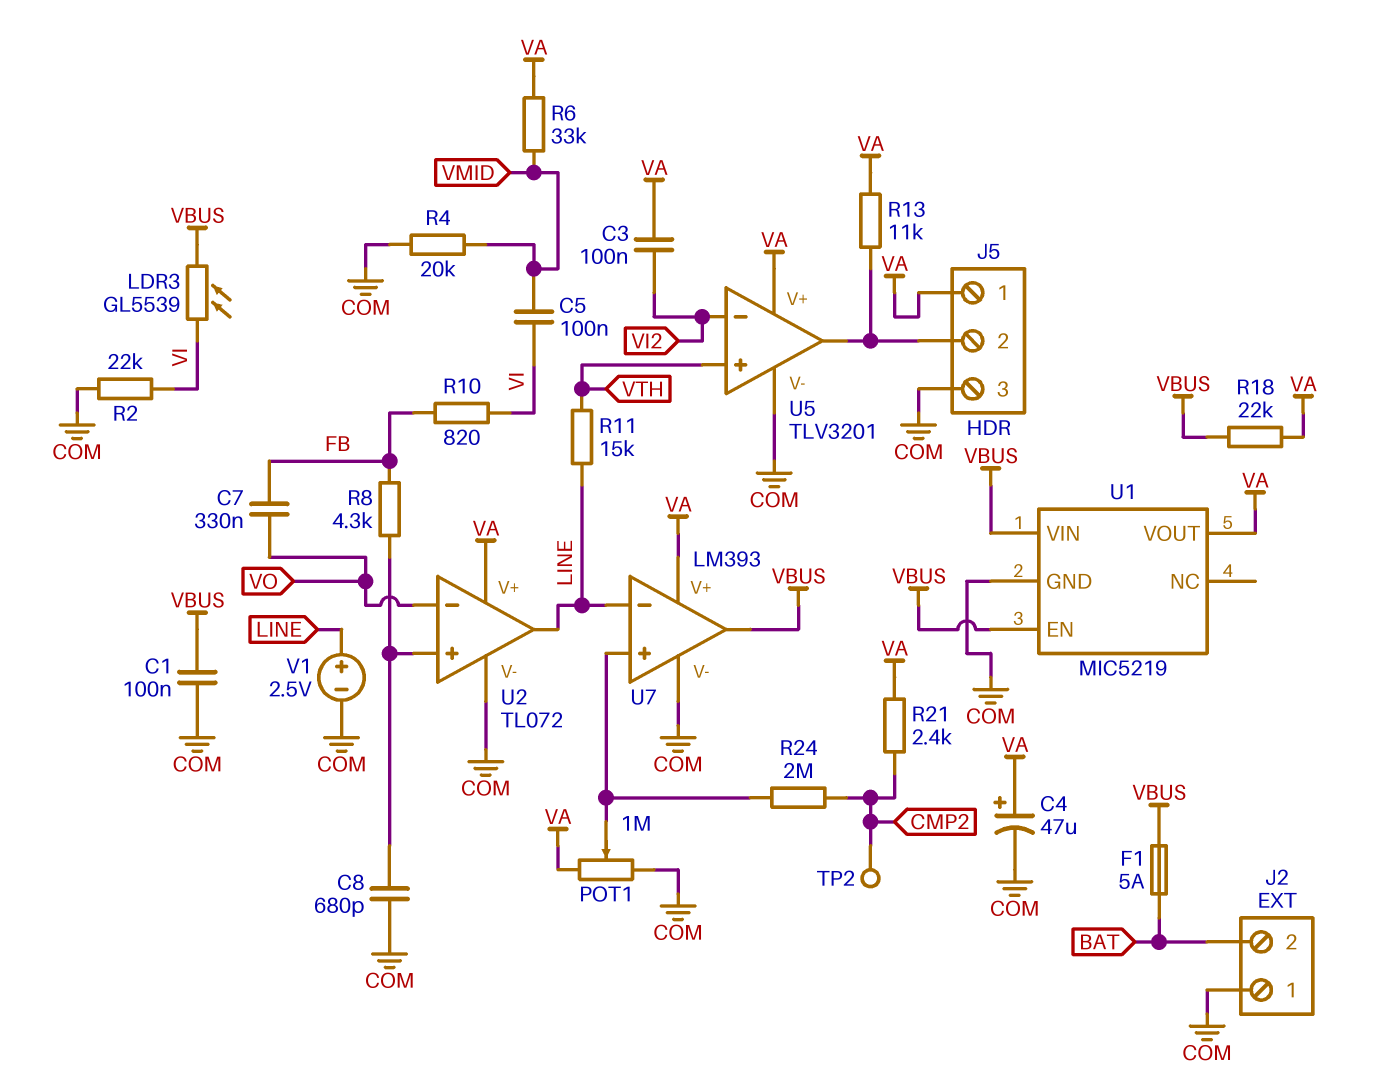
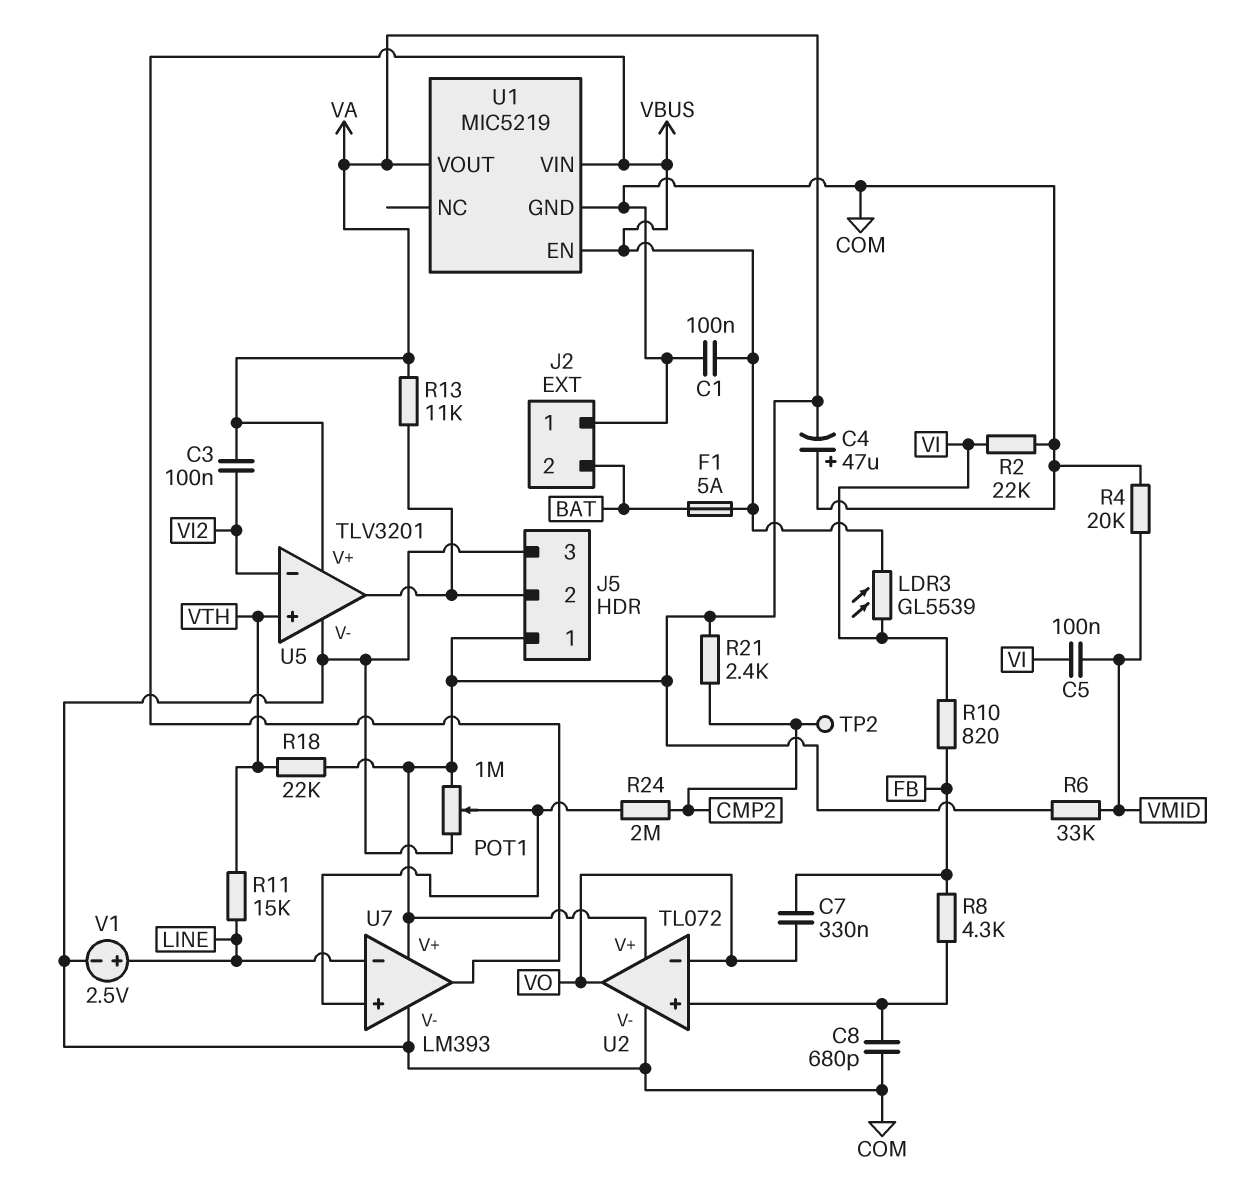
C4: 47uF (plus VA, minus COM) -> 47uF (plus COM, minus VA)
R18: 22k (VA, VBUS) -> 22k (VA, VTH)
U2 pin out: LINE -> VO

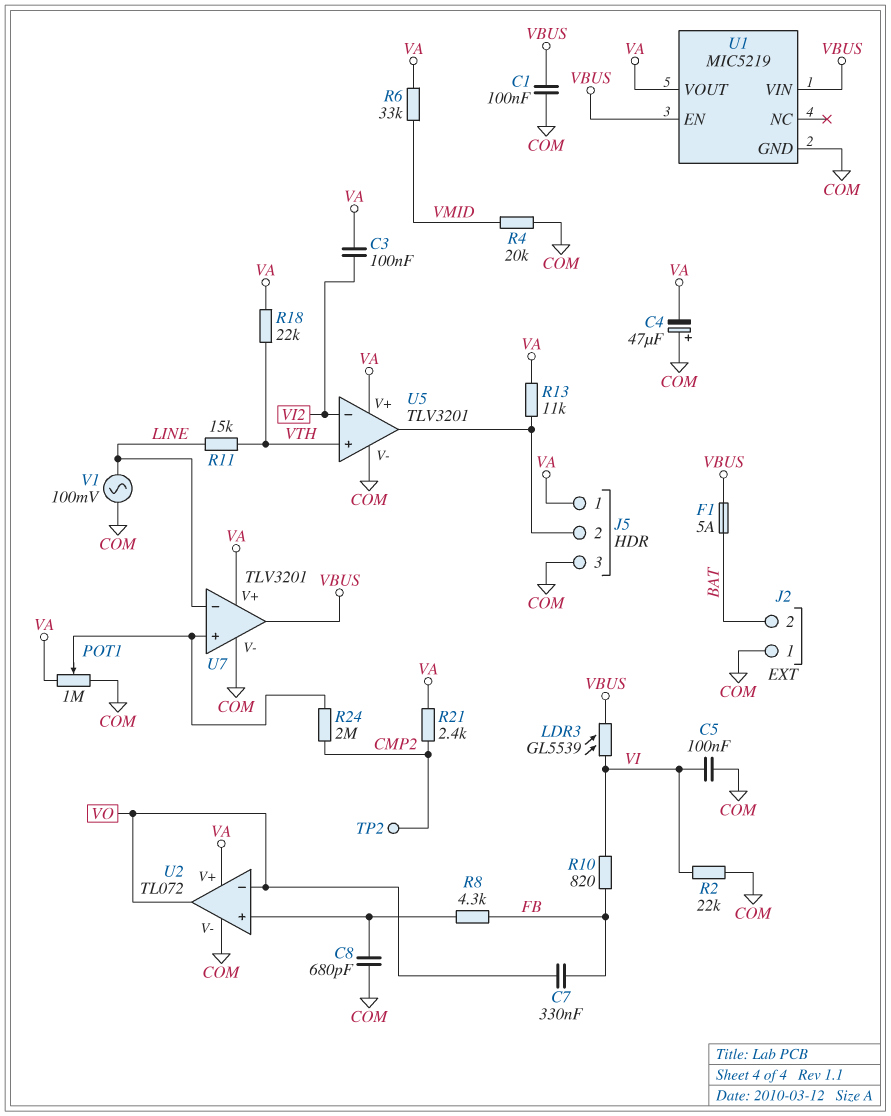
C5: 100nF (VI, VMID) -> 100nF (COM, VI)
U7: LM393 -> TLV3201
V1: 2.5V (plus LINE, minus COM) -> AC 100mV (COM, LINE)

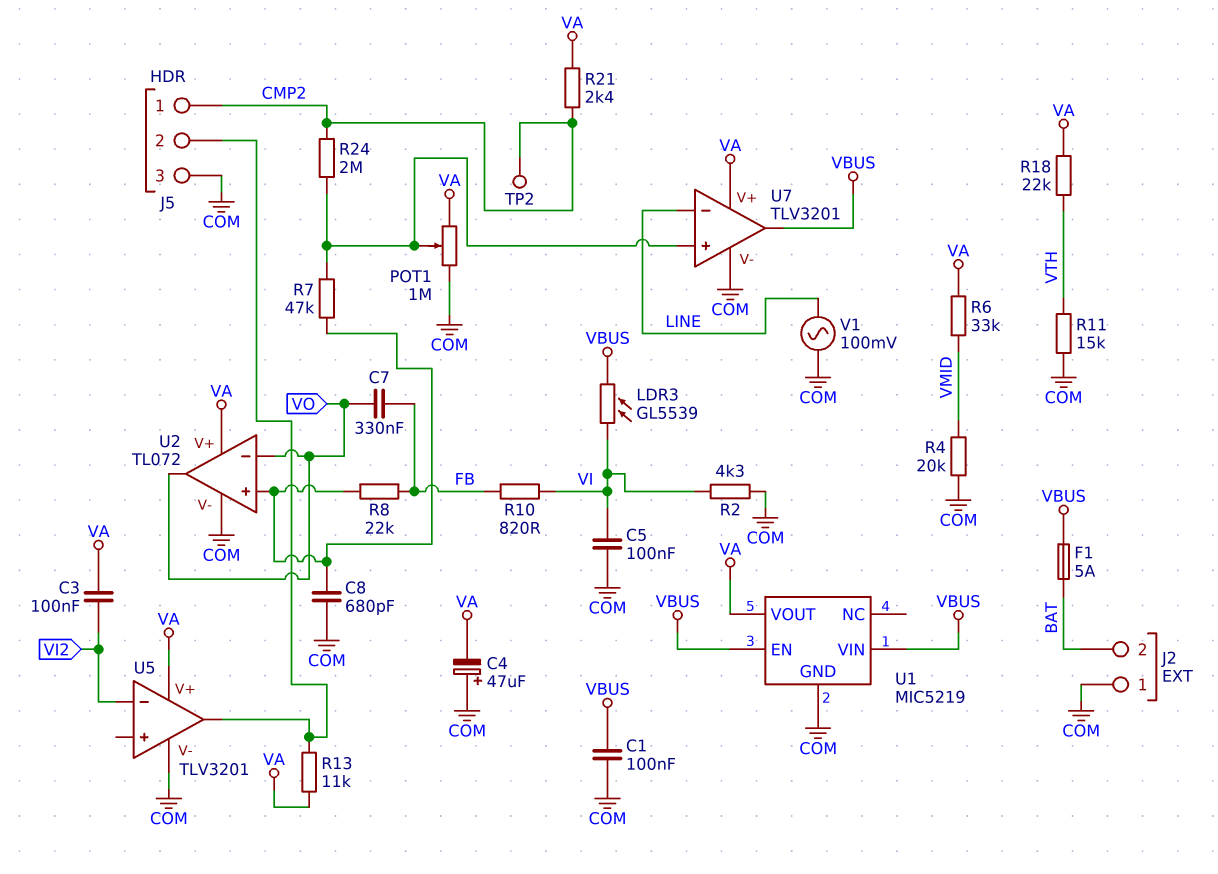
J5 pin 1: VA -> CMP2
R2: 22k (COM, VI) -> 4.3k (COM, VI)
R7: none -> 47k (U2/in+, U7/in+)
R8: 4.3k (FB, U2/in+) -> 22k (FB, U2/in+)
R11: 15k (LINE, VTH) -> 15k (COM, VTH)
U5 pin in+: VTH -> none

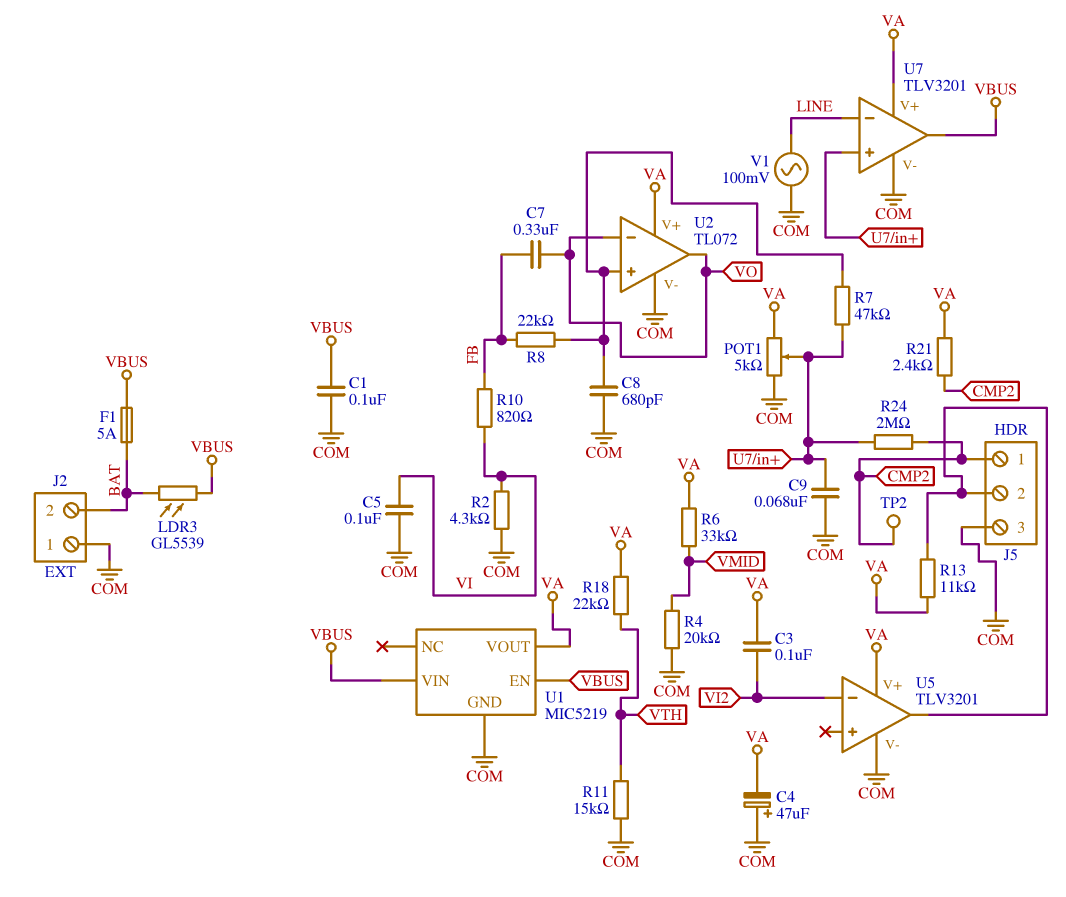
C9: none -> 68nF (COM, U7/in+)
LDR3: GL5539 (VBUS, VI) -> GL5539 (BAT, VBUS)
POT1: 1M (COM, VA, wiper U7/in+) -> 5k (COM, VA, wiper U7/in+)

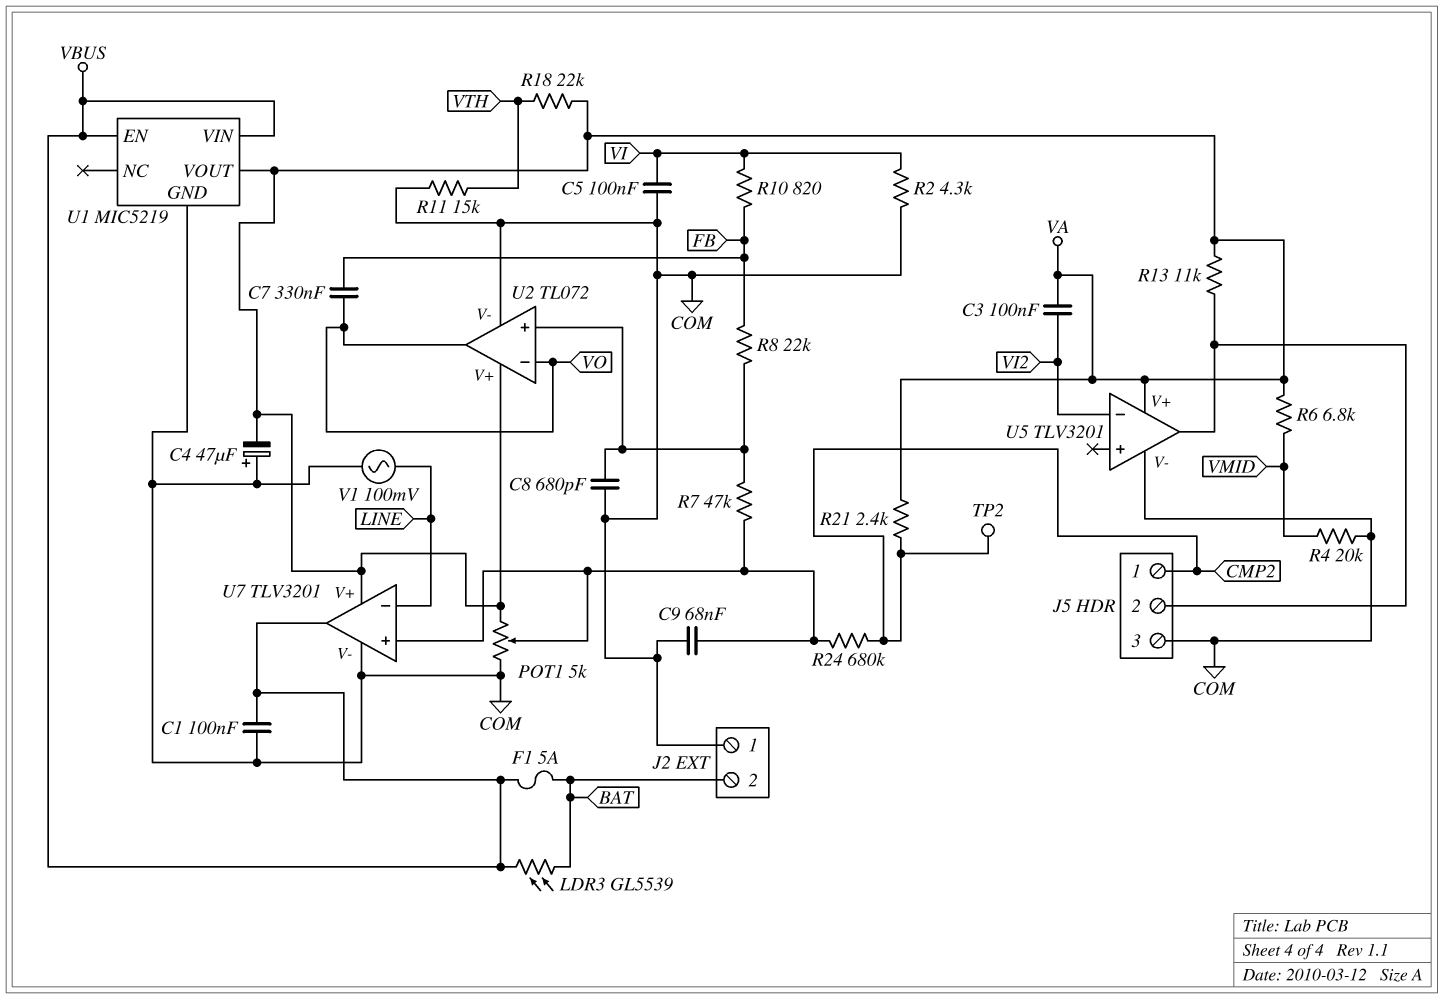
R6: 33k (VA, VMID) -> 6.8k (VA, VMID)
R24: 2M (CMP2, U7/in+) -> 680k (CMP2, U7/in+)

